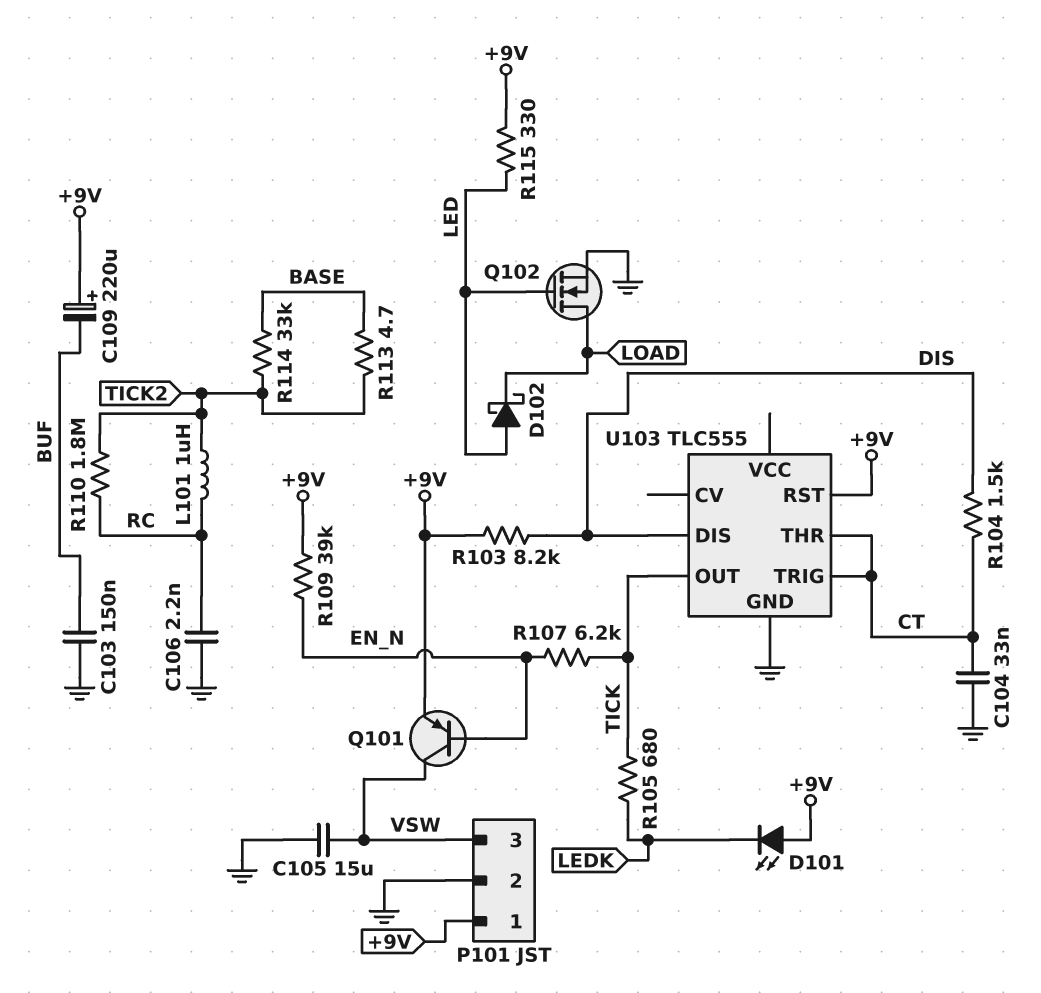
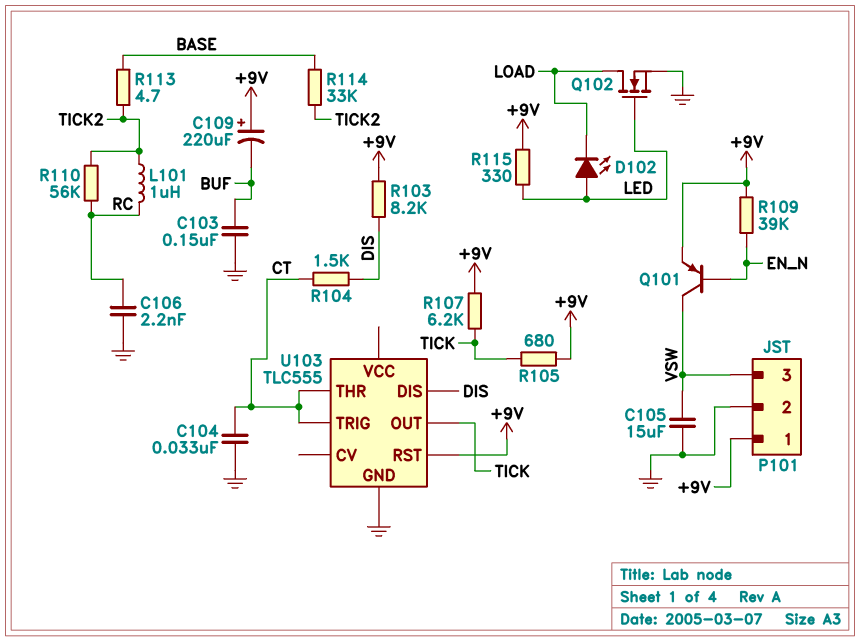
D101: LED (A +9V, K LEDK) -> none
D102: schottky (A LED, K LOAD) -> LED (A LED, K LOAD)
R105: 680 (LEDK, TICK) -> 680 (+9V, TICK)
R107: 6.2k (EN_N, TICK) -> 6.2k (+9V, TICK)
R110: 1.8M (RC, TICK2) -> 56k (RC, TICK2)

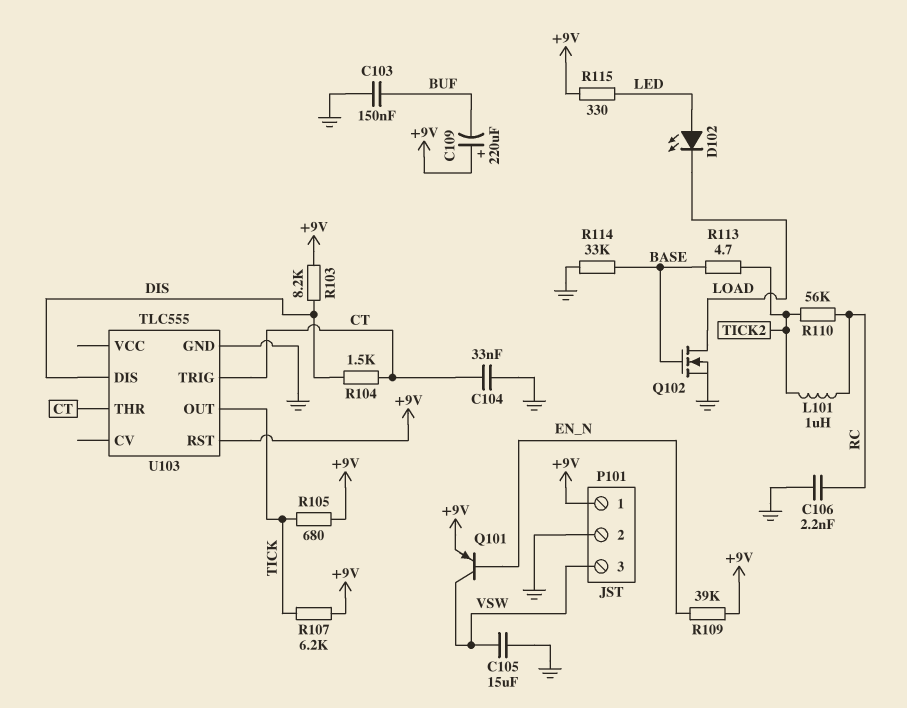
Q102: NMOS (G LED, D LOAD, S GND) -> NMOS (G BASE, D LOAD, S GND)
R114: 33k (BASE, TICK2) -> 33k (BASE, GND)

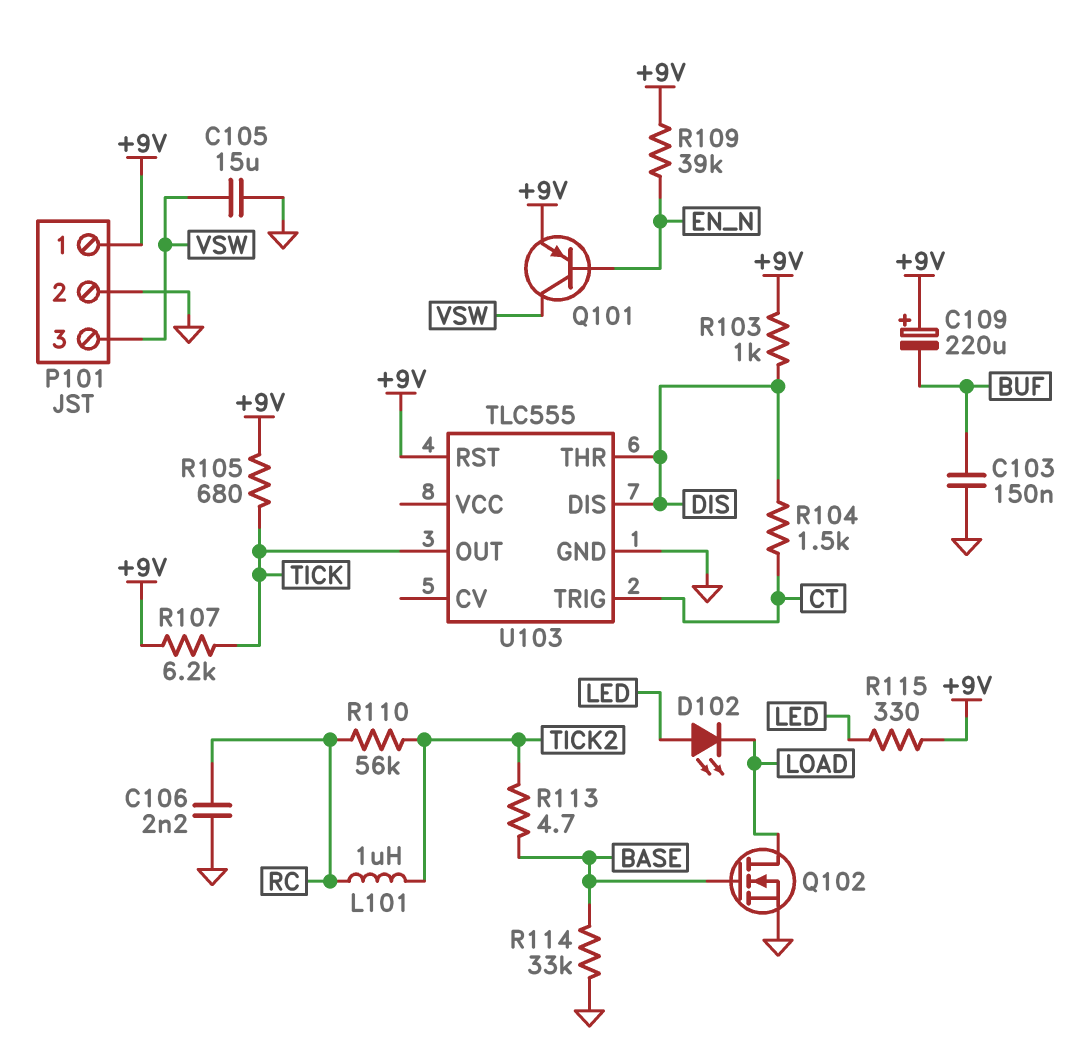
C104: 33nF (CT, GND) -> none
R103: 8.2k (+9V, DIS) -> 1k (+9V, DIS)
U103 pin THR: CT -> DIS

